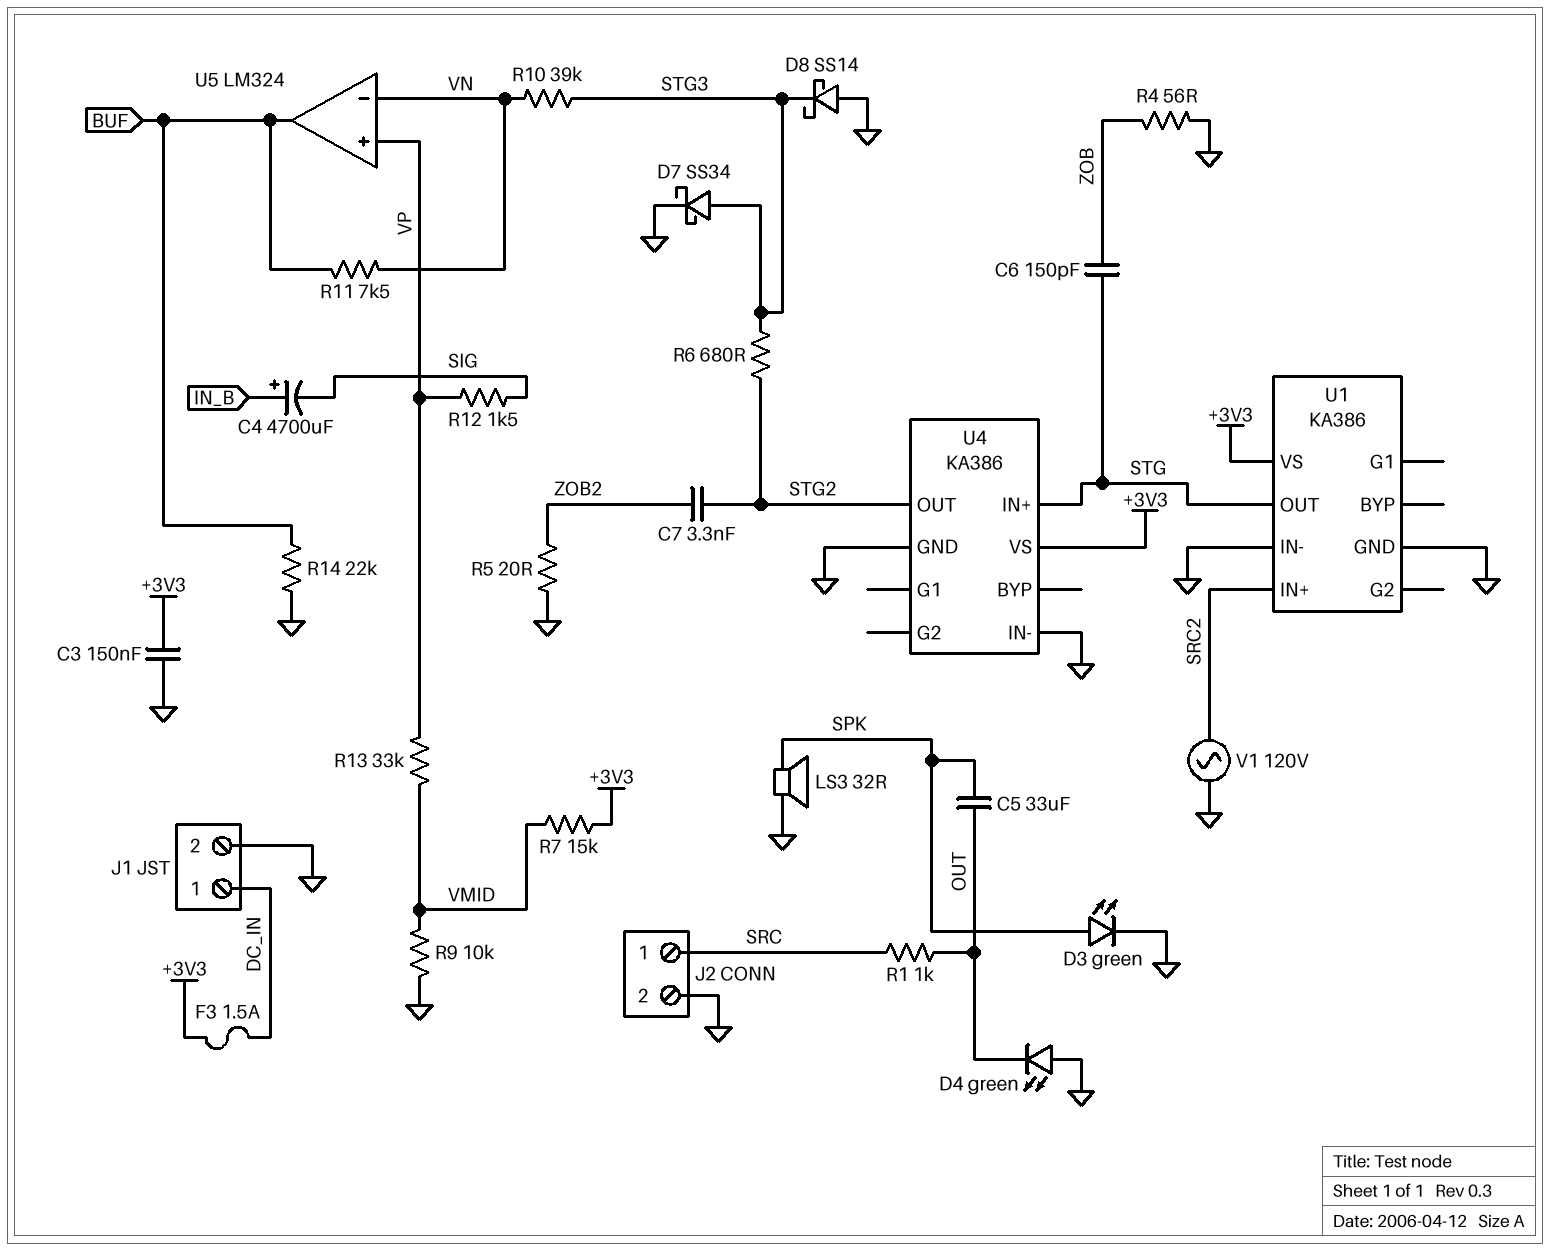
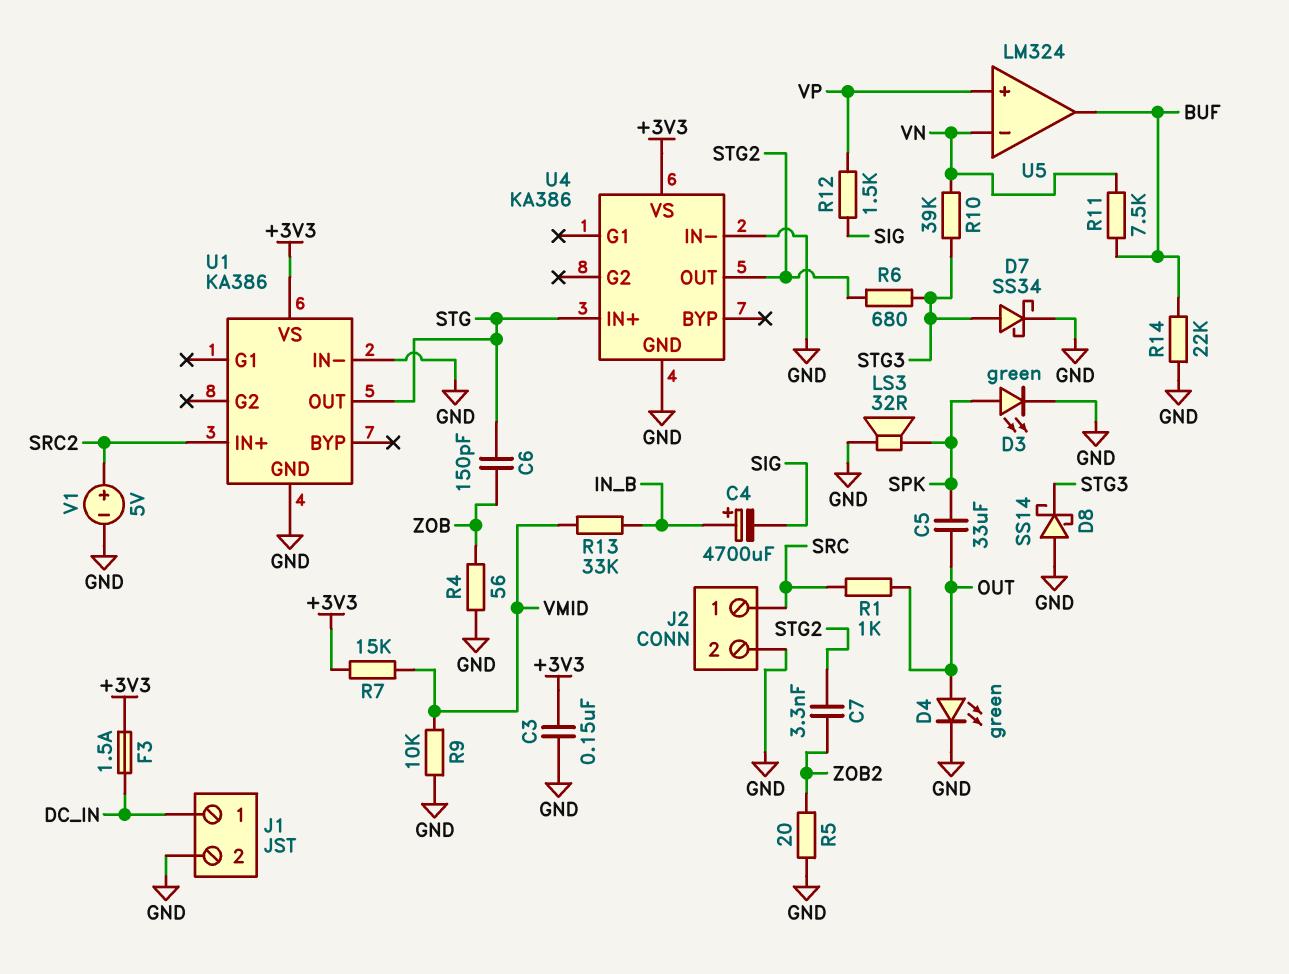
D4: LED green (A GND, K OUT) -> LED green (A OUT, K GND)
R13: 33k (VMID, VP) -> 33k (IN_B, VMID)
V1: AC 120V (GND, SRC2) -> 5V (plus SRC2, minus GND)

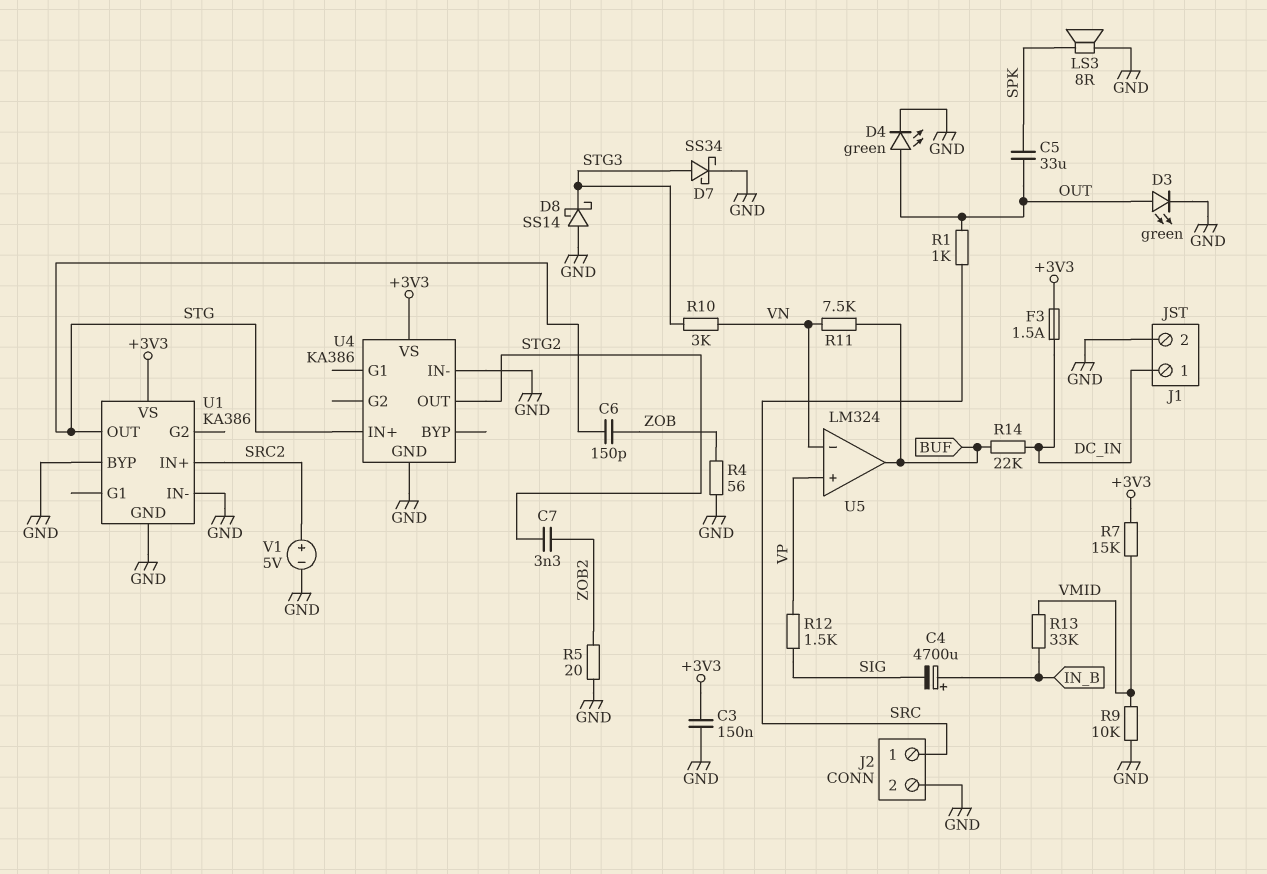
D3: LED green (A SPK, K GND) -> LED green (A OUT, K GND)
LS3: speaker 32R (GND, SPK) -> speaker 8R (GND, SPK)
R6: 680 (STG2, STG3) -> none
R10: 39k (STG3, VN) -> 3k (STG3, VN)
R14: 22k (BUF, GND) -> 22k (BUF, DC_IN)
U1 pin BYP: none -> GND

